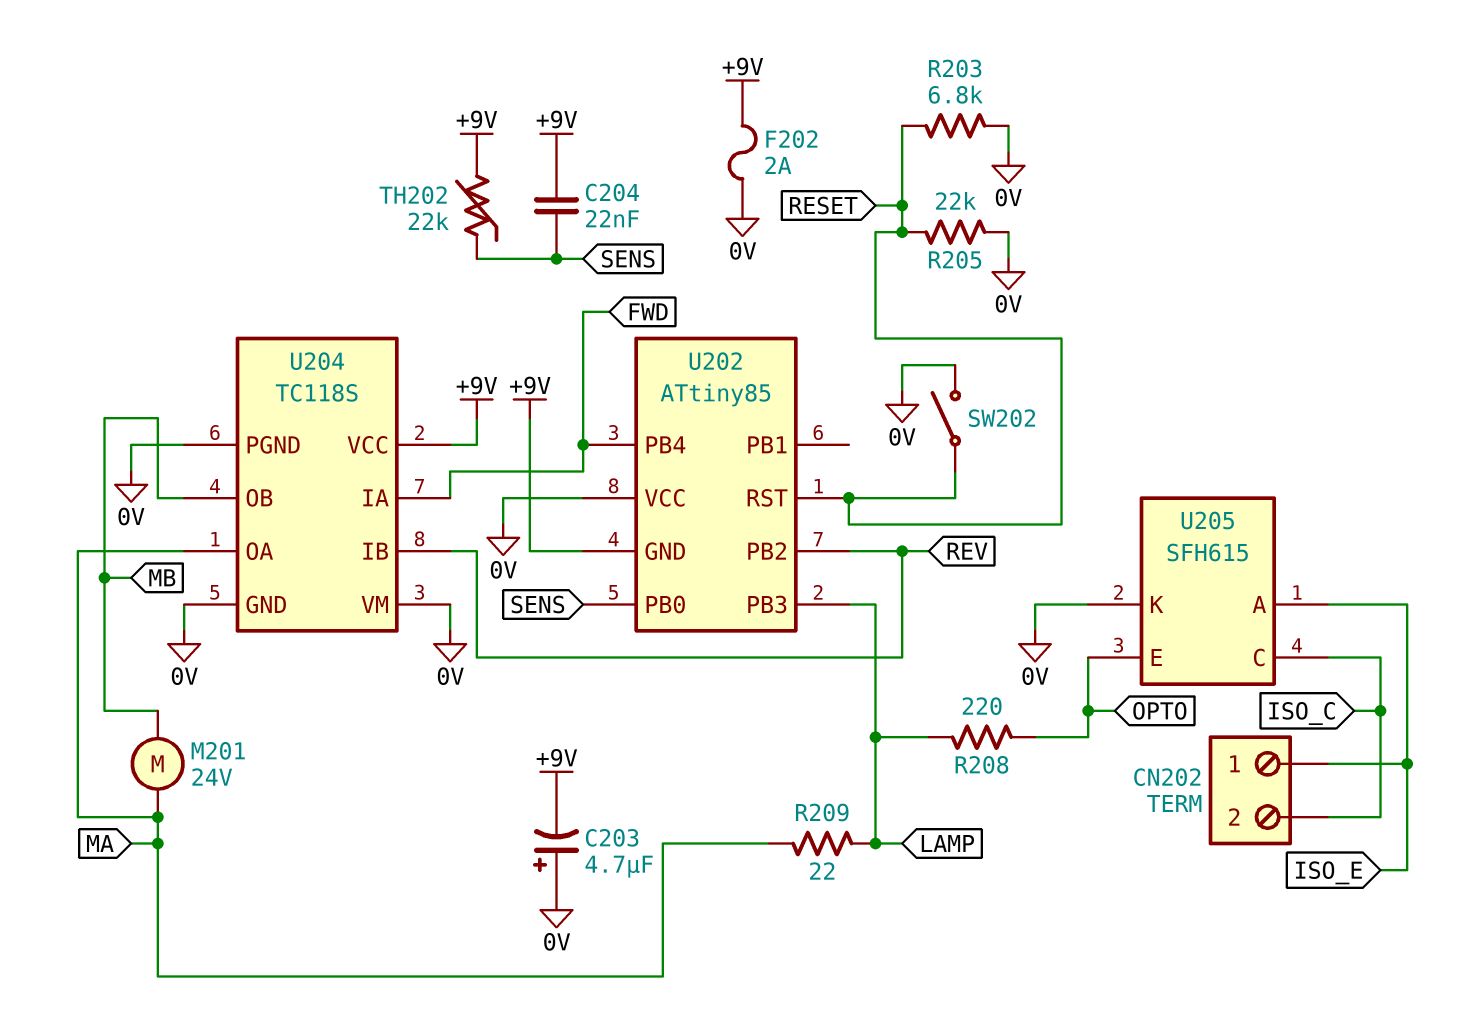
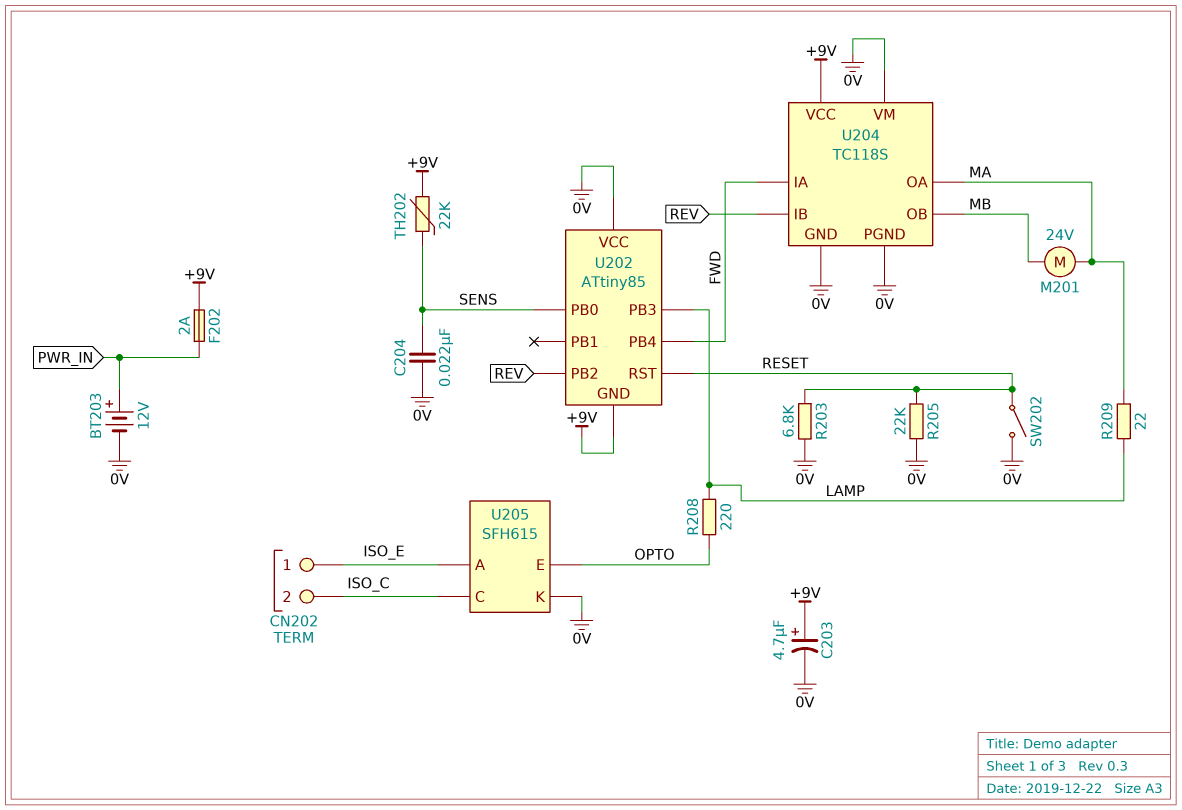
BT203: none -> 12V (plus PWR_IN, minus 0V)
C203: 4.7uF (plus 0V, minus +9V) -> 4.7uF (plus +9V, minus 0V)
C204: 22nF (+9V, SENS) -> 22nF (0V, SENS)
F202: 2A (+9V, 0V) -> 2A (+9V, PWR_IN)

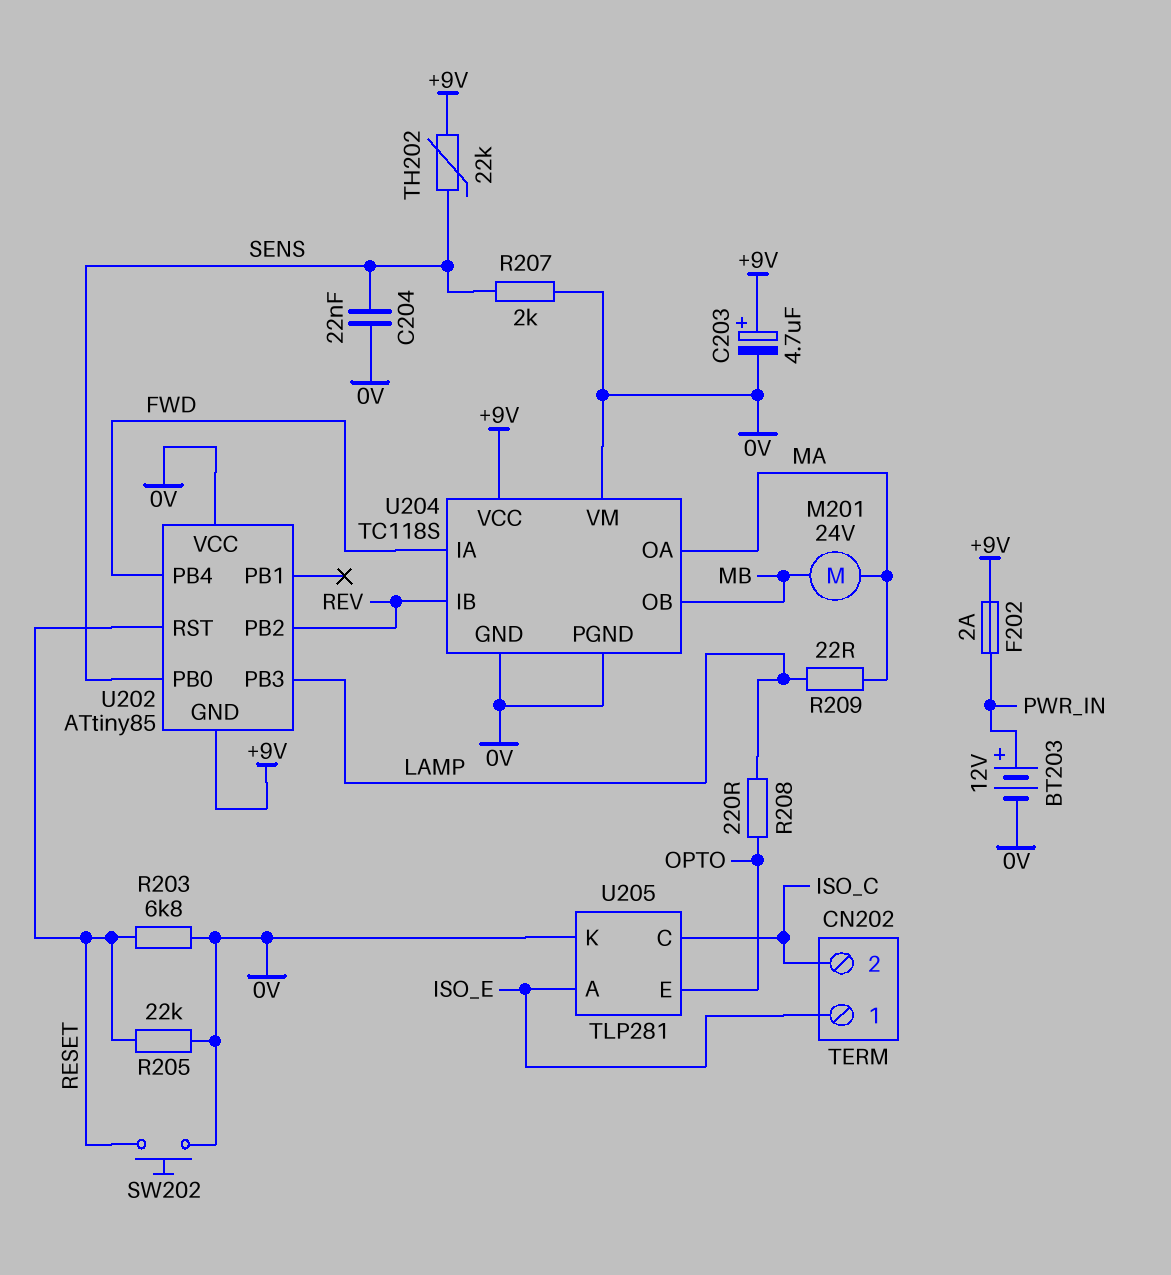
R207: none -> 2k (0V, SENS)
SW202: switch (0V, RESET) -> button (0V, RESET)
U205: SFH615 -> TLP281

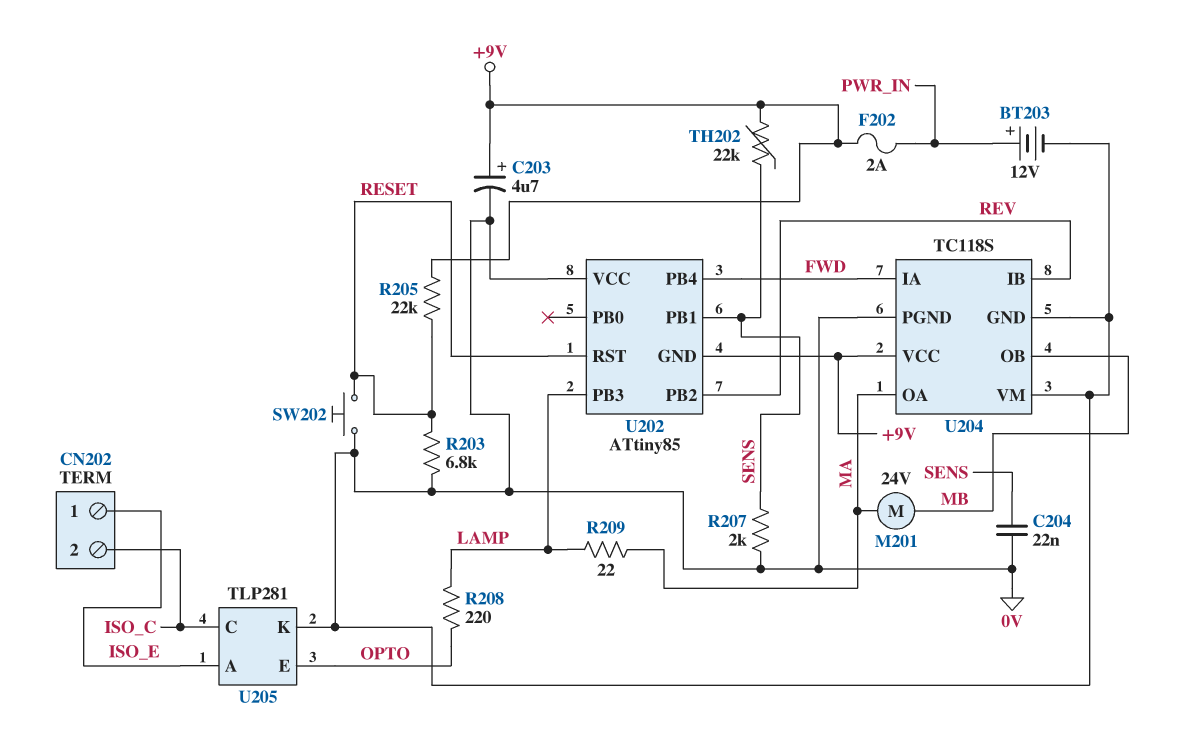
R205: 22k (0V, RESET) -> 22k (+9V, RESET)
U202 pin PB0: SENS -> none
U202 pin PB1: none -> SENS

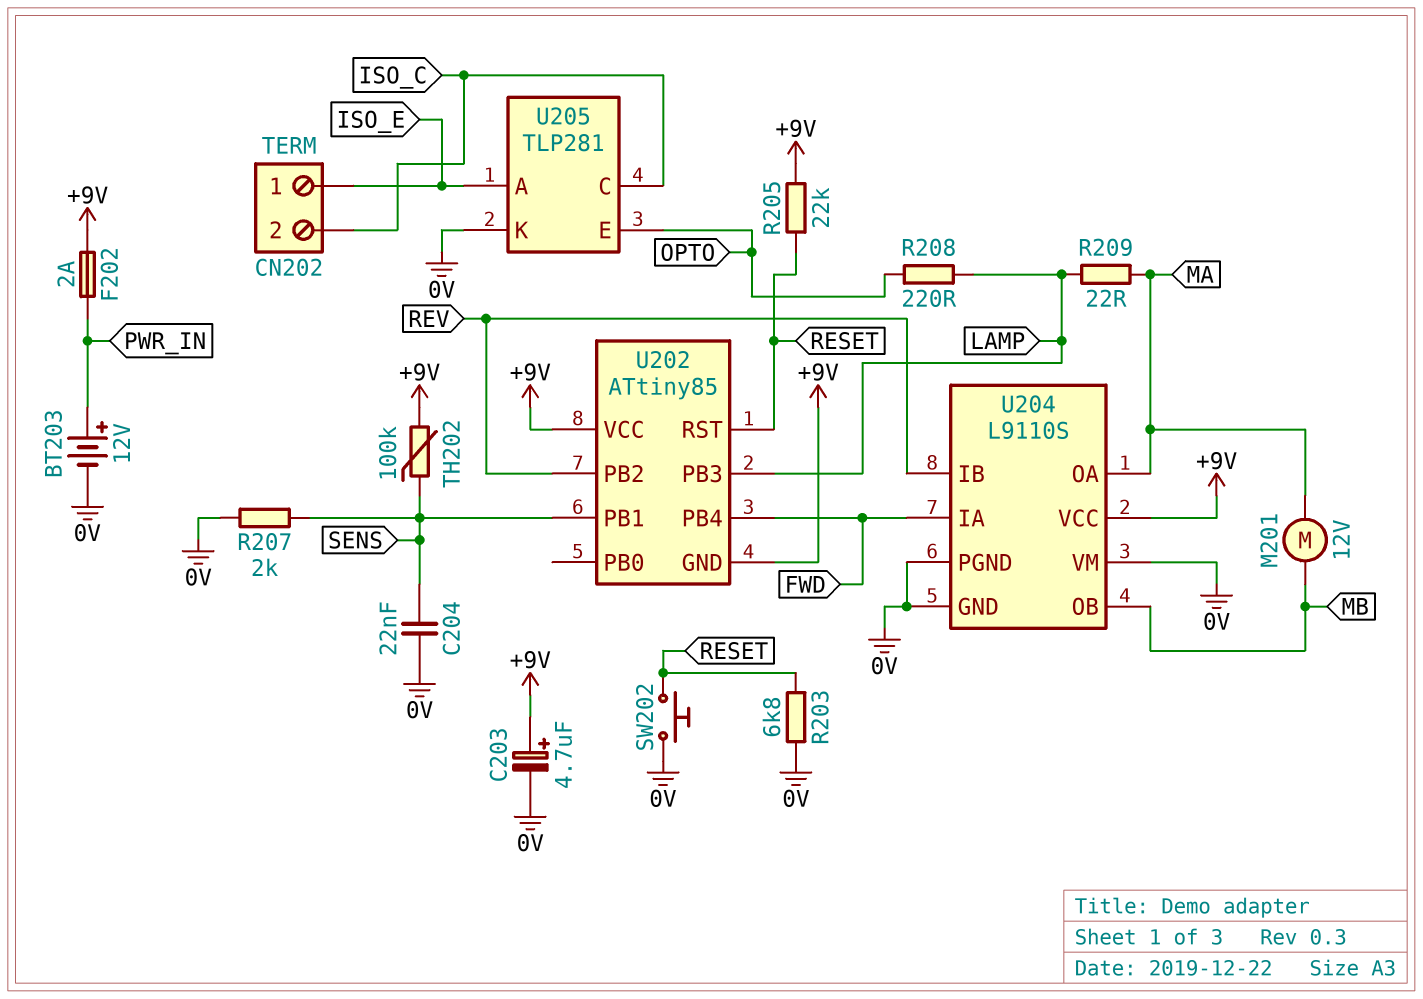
M201: motor 24V (MA, MB) -> motor 12V (MA, MB)
TH202: 22k (+9V, SENS) -> 100k (+9V, SENS)
U202 pin VCC: 0V -> +9V
U204: TC118S -> L9110S

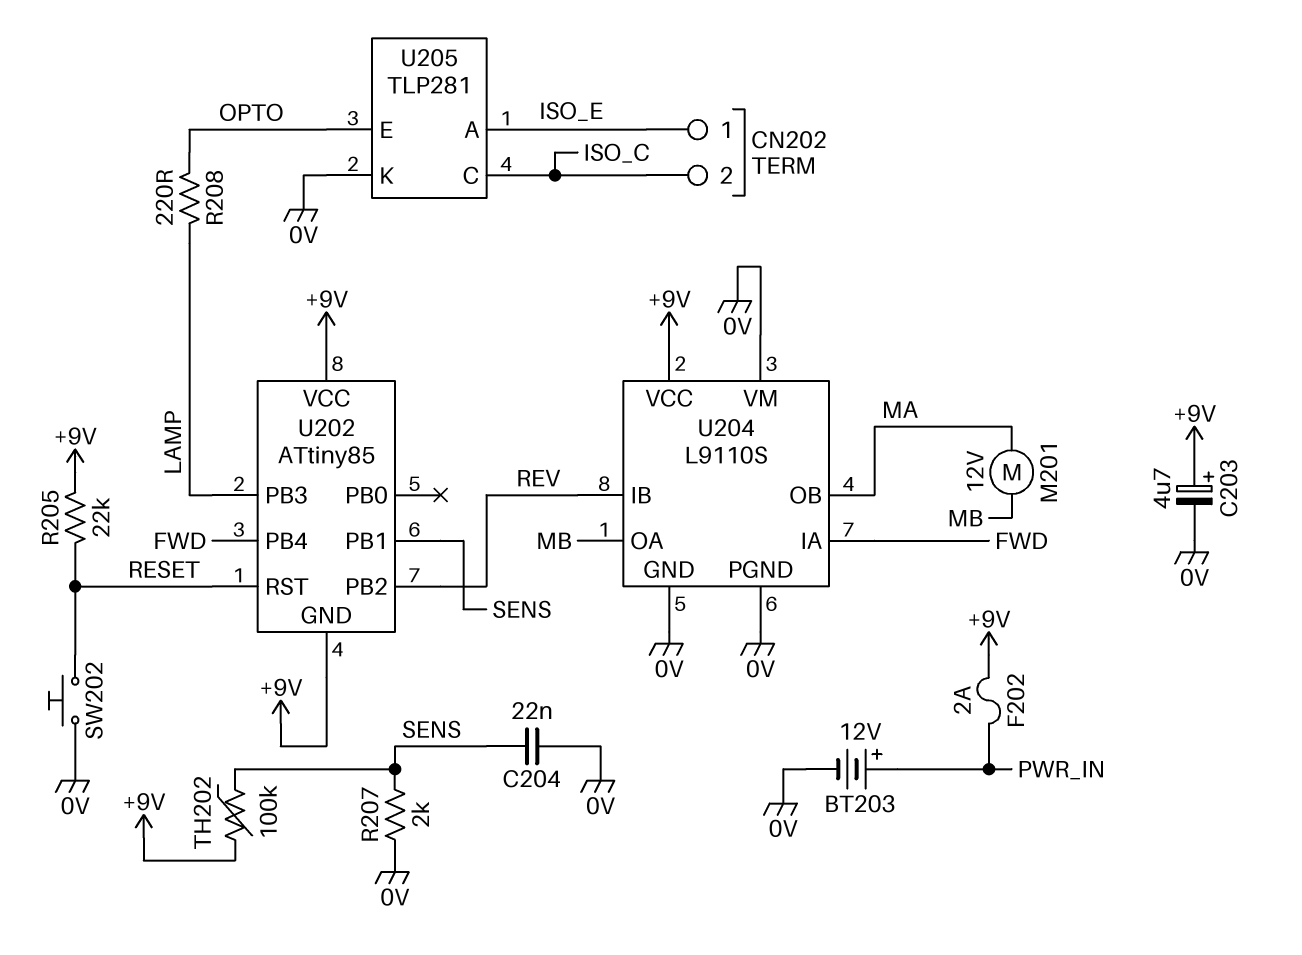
R203: 6.8k (0V, RESET) -> none
R209: 22 (LAMP, MA) -> none
U204 pin OA: MA -> MB
U204 pin OB: MB -> MA

